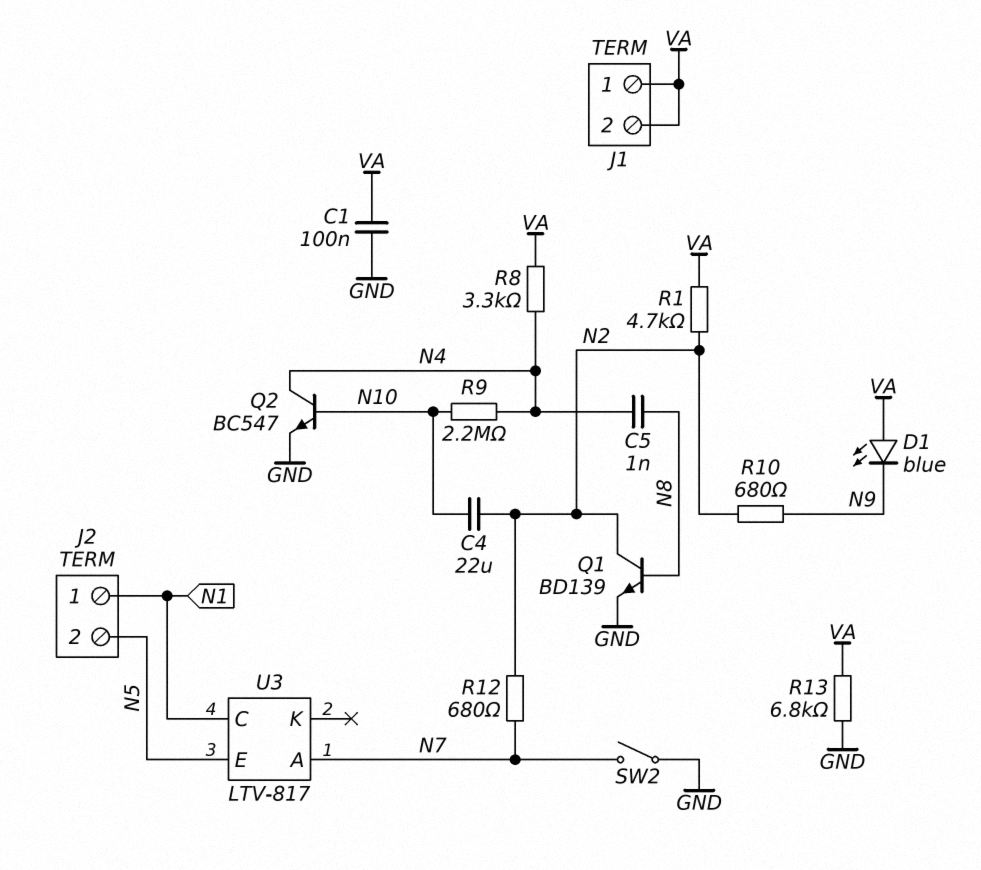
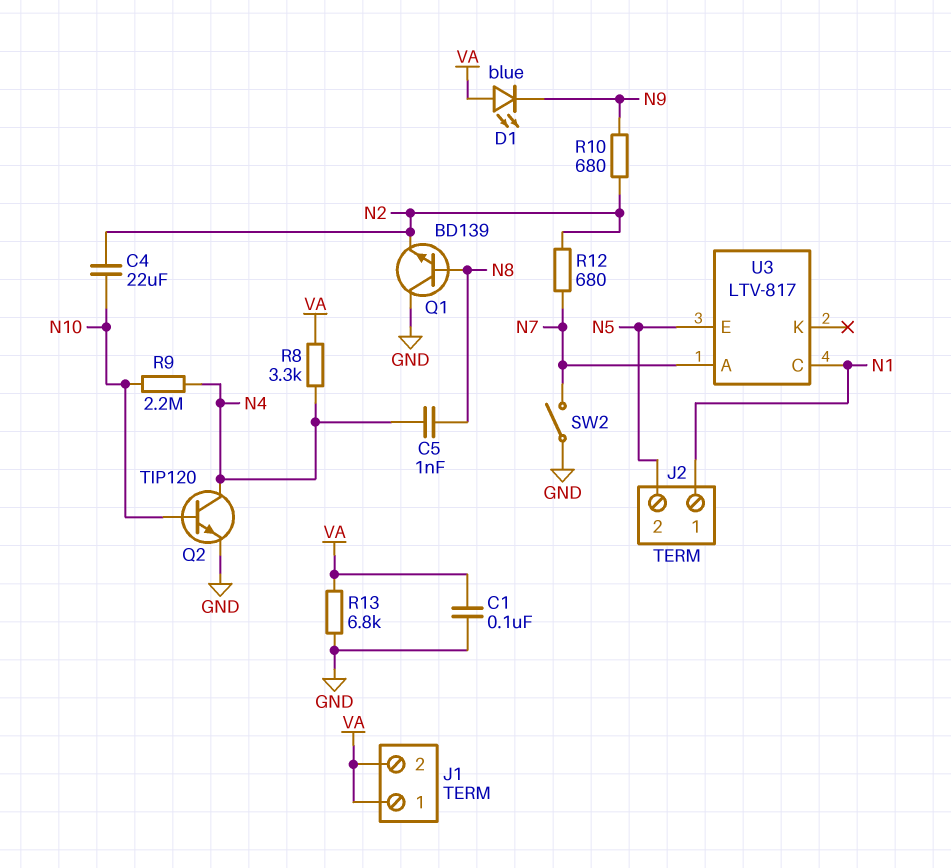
Q1: NPN BD139 (B N8, C N2, E GND) -> NPN BD139 (B N8, C GND, E N2)
Q2: NPN BC547 (B N10, C N4, E GND) -> NPN TIP120 (B N10, C N4, E GND)
R1: 4.7k (N2, VA) -> none

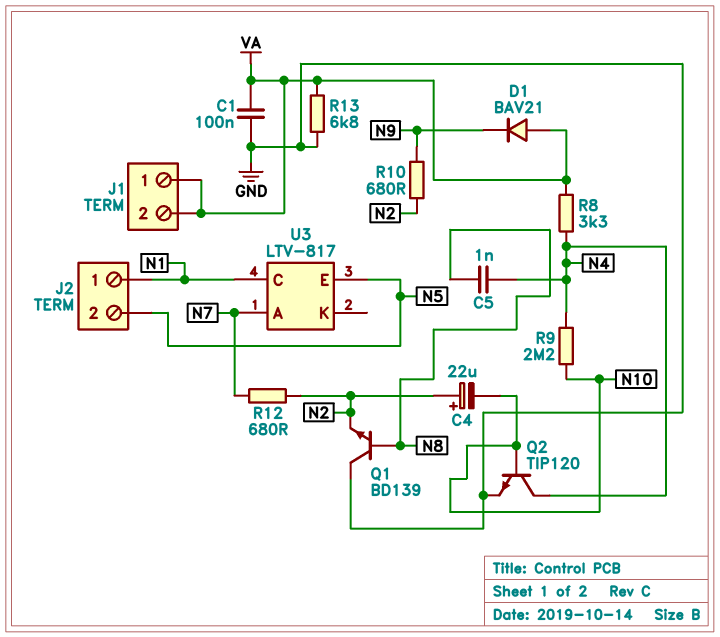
C4: 22uF (N2, N10) -> 22uF (plus N2, minus N10)
D1: LED blue (A VA, K N9) -> diode BAV21 (A VA, K N9)
SW2: switch (GND, N7) -> none

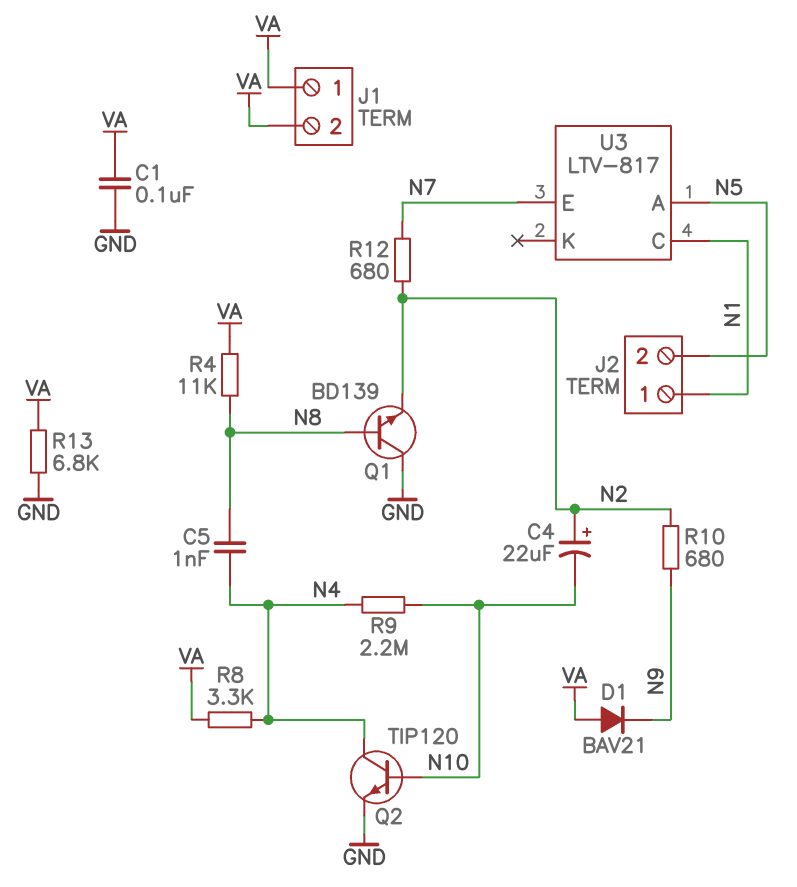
R4: none -> 11k (N8, VA)
U3 pin A: N7 -> N5
U3 pin E: N5 -> N7

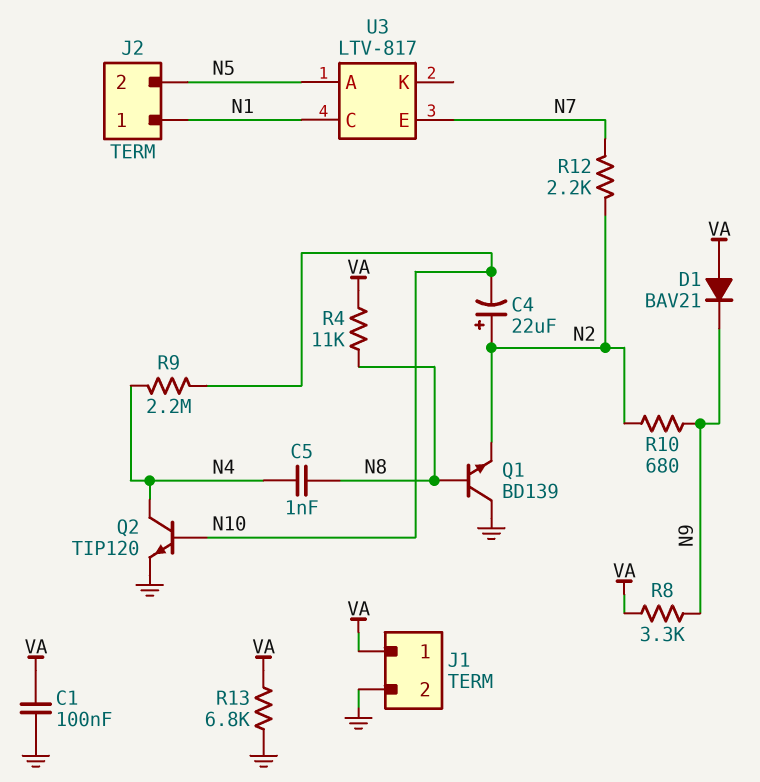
J1 pin 2: VA -> GND
R8: 3.3k (N4, VA) -> 3.3k (N9, VA)
R12: 680 (N2, N7) -> 2.2k (N2, N7)

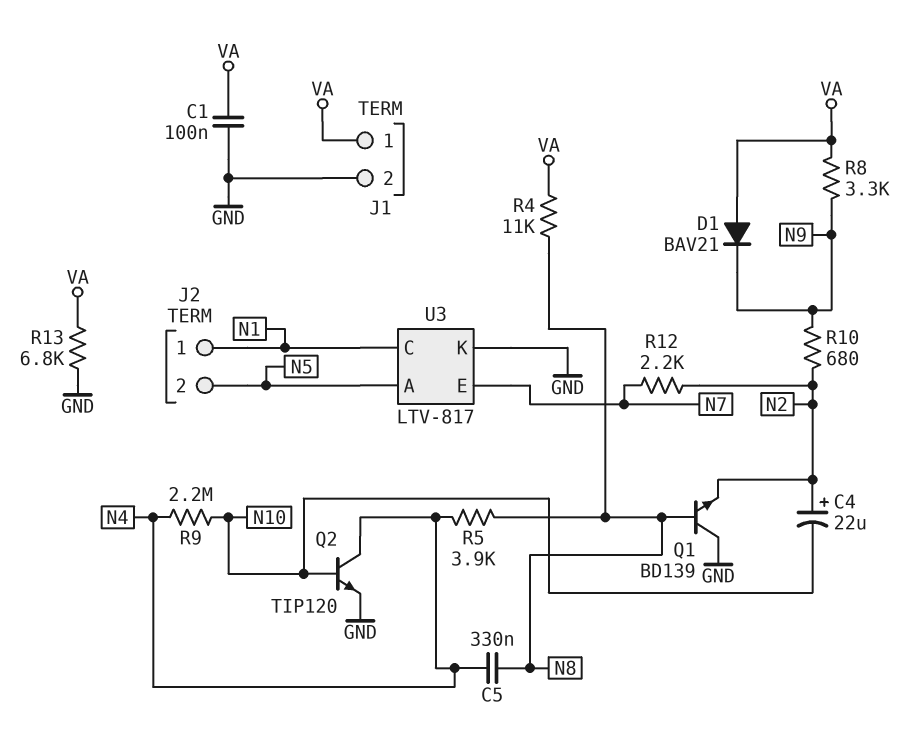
C5: 1nF (N4, N8) -> 330nF (N4, N8)
R5: none -> 3.9k (N4, N8)
U3 pin K: none -> GND

